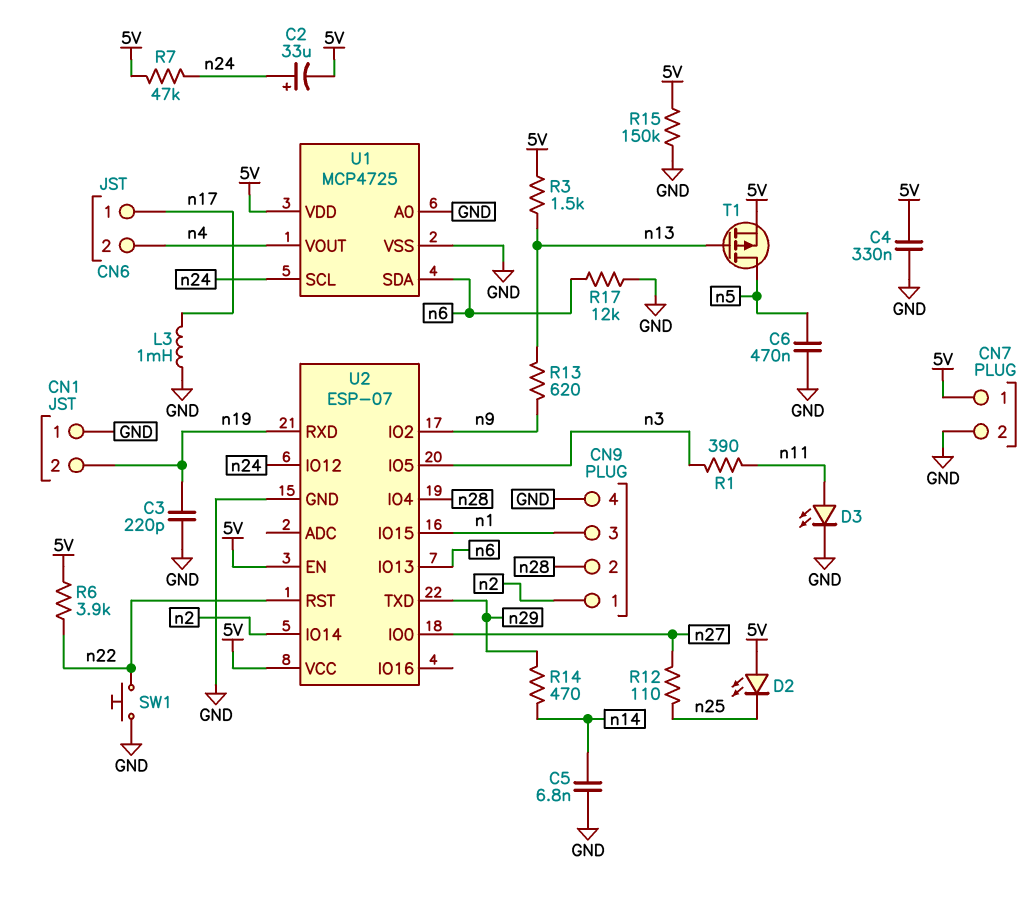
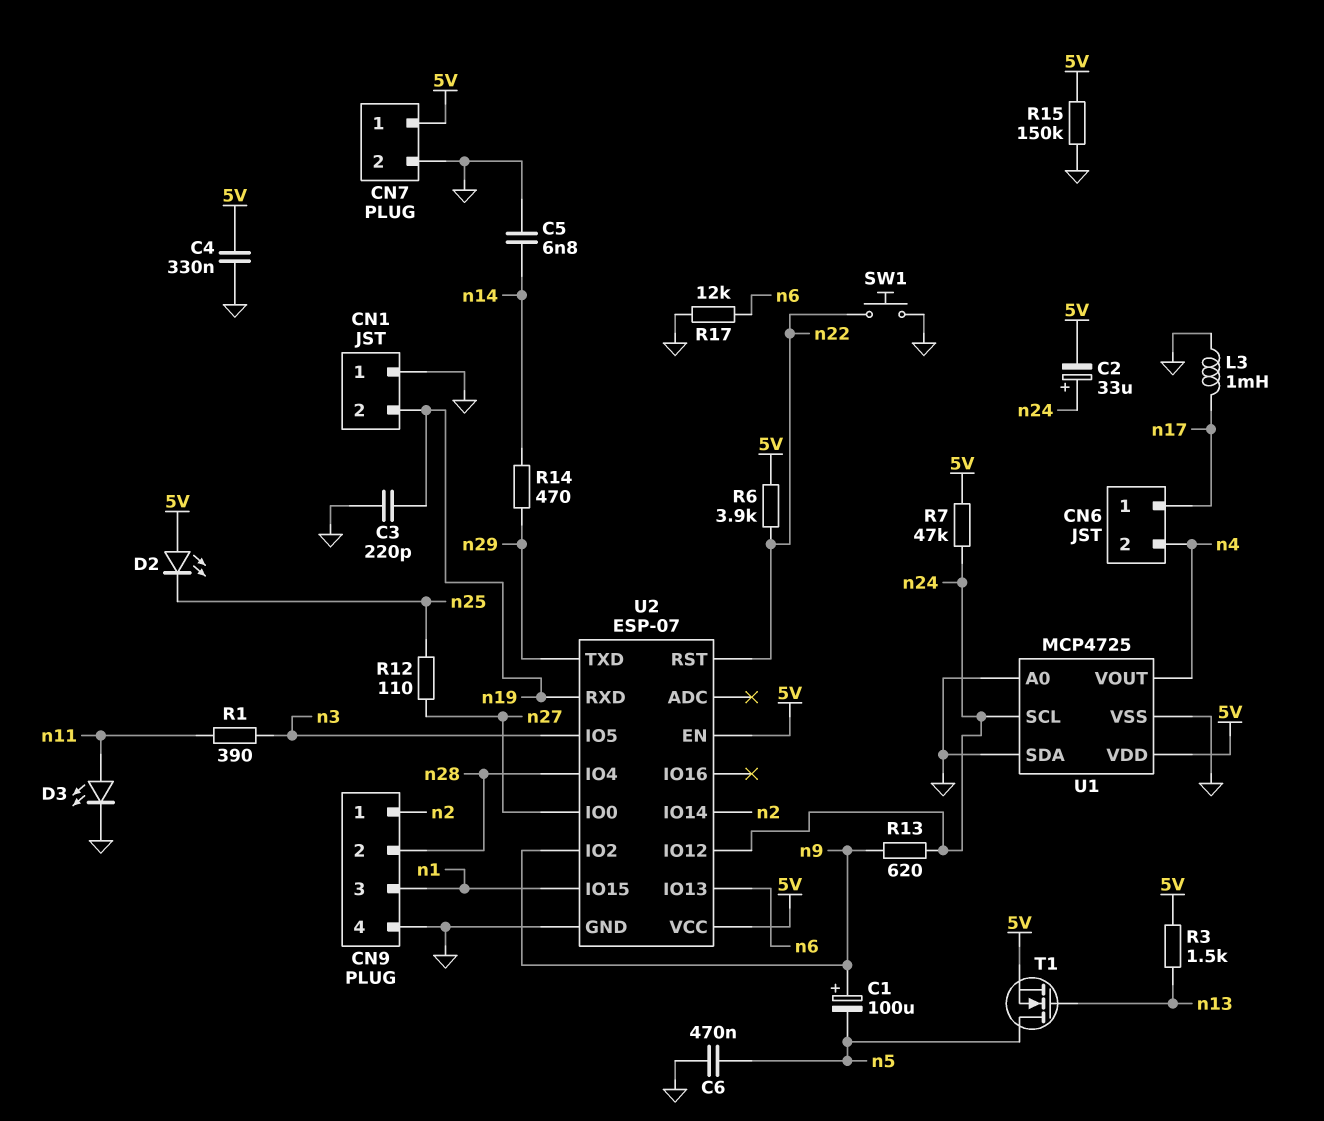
C1: none -> 100uF (plus n9, minus n5)
R13: 620 (n9, n13) -> 620 (n9, n24)
T1: PMOS (G n13, D n5, S 5V) -> NMOS (G n13, D n5, S 5V)
U1 pin SDA: n6 -> GND

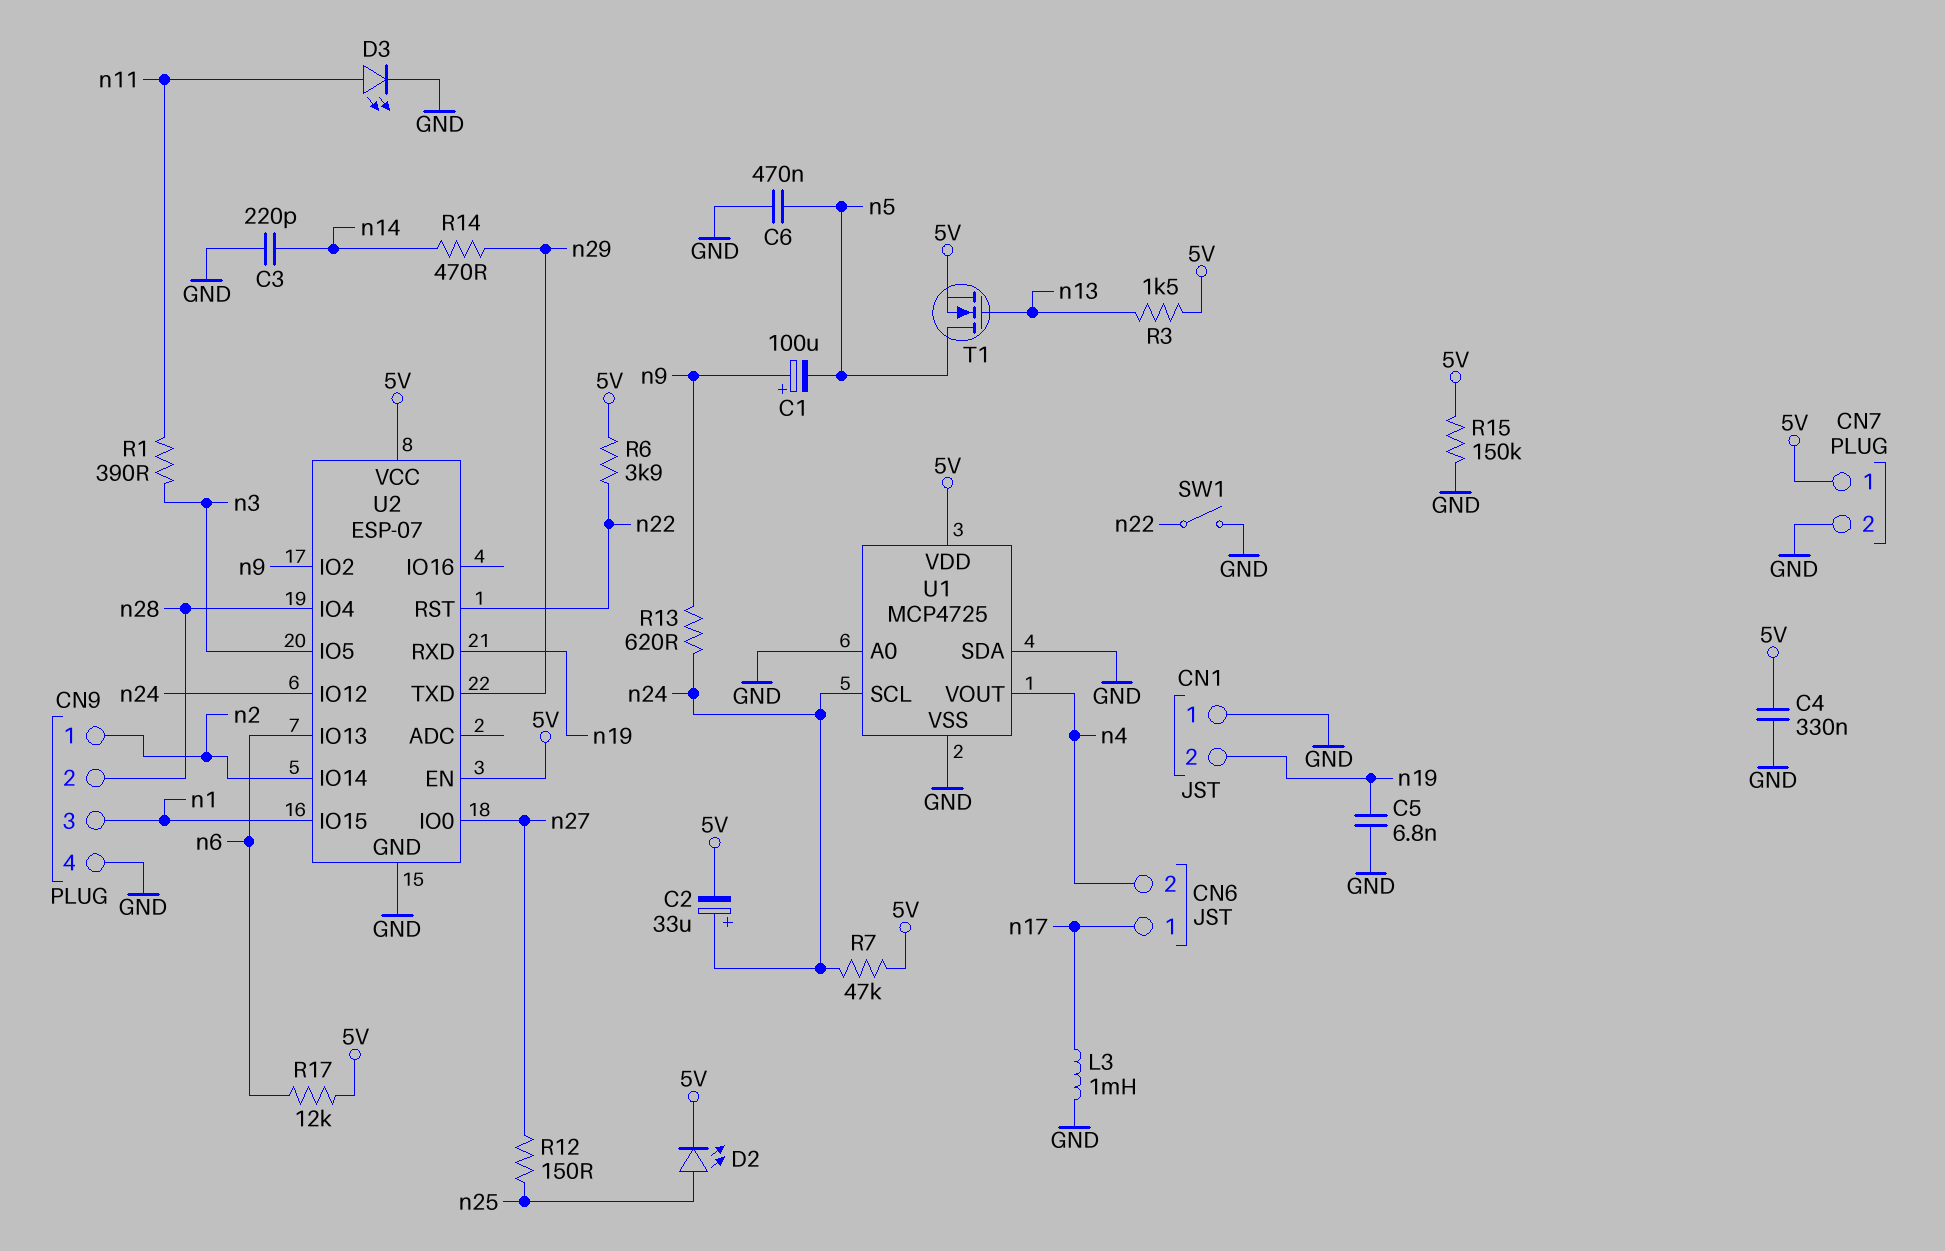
C3: 220pF (GND, n19) -> 220pF (GND, n14)
C5: 6.8nF (GND, n14) -> 6.8nF (GND, n19)
D2: LED (A 5V, K n25) -> LED (A n25, K 5V)
R12: 110 (n25, n27) -> 150 (n25, n27)
R17: 12k (GND, n6) -> 12k (5V, n6)
SW1: button (GND, n22) -> switch (GND, n22)

